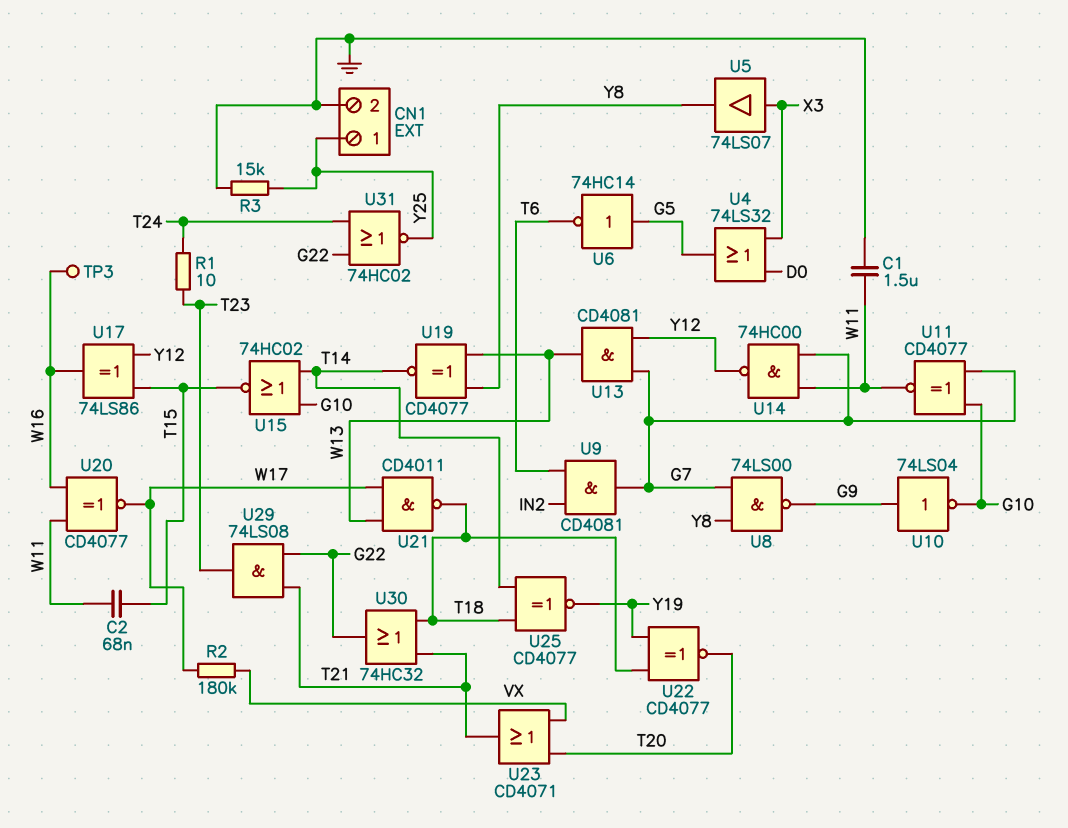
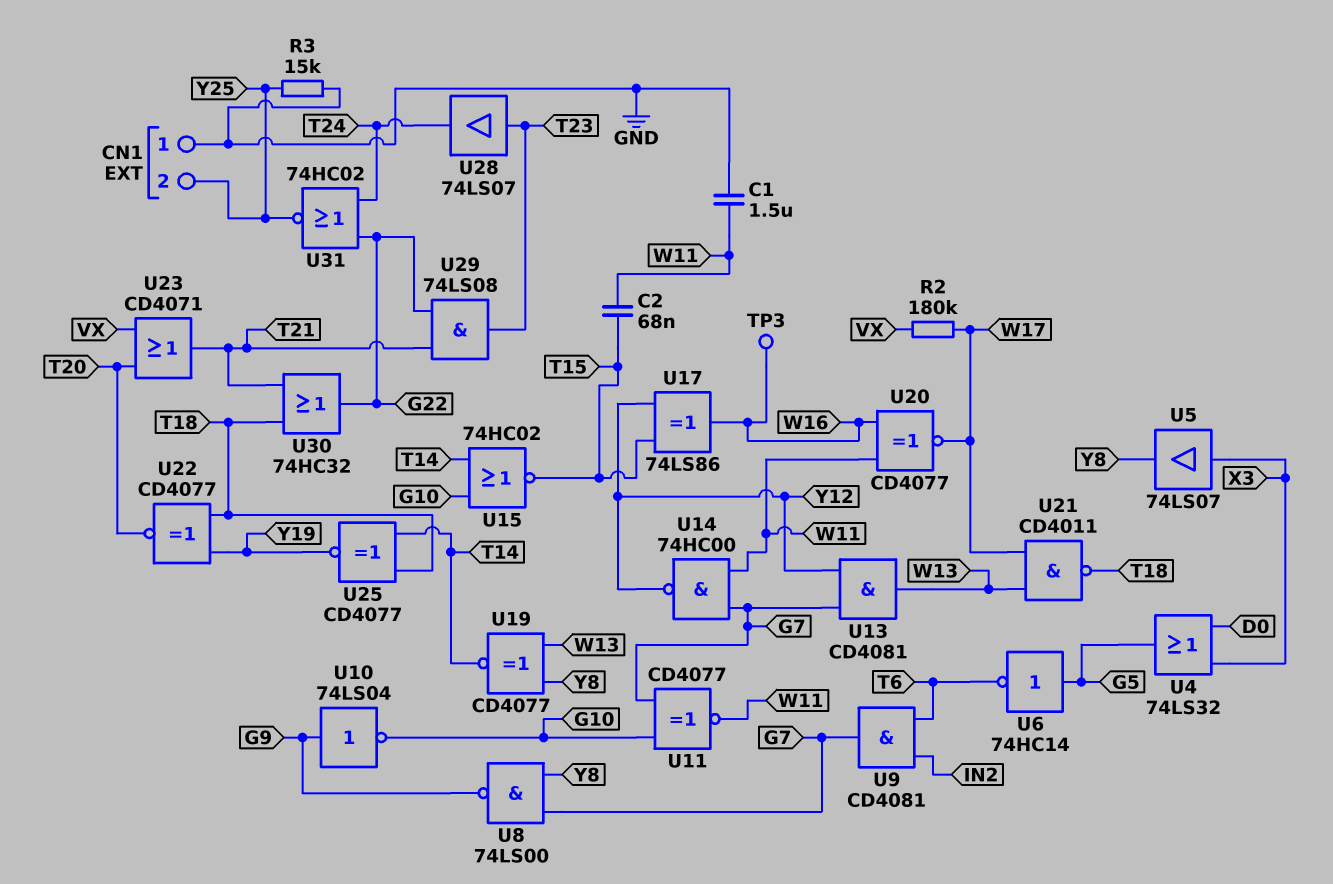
CN1 pin 1: Y25 -> GND
CN1 pin 2: GND -> Y25
R1: 10 (T23, T24) -> none
U28: none -> buffer 74LS07 (in T23, out T24)

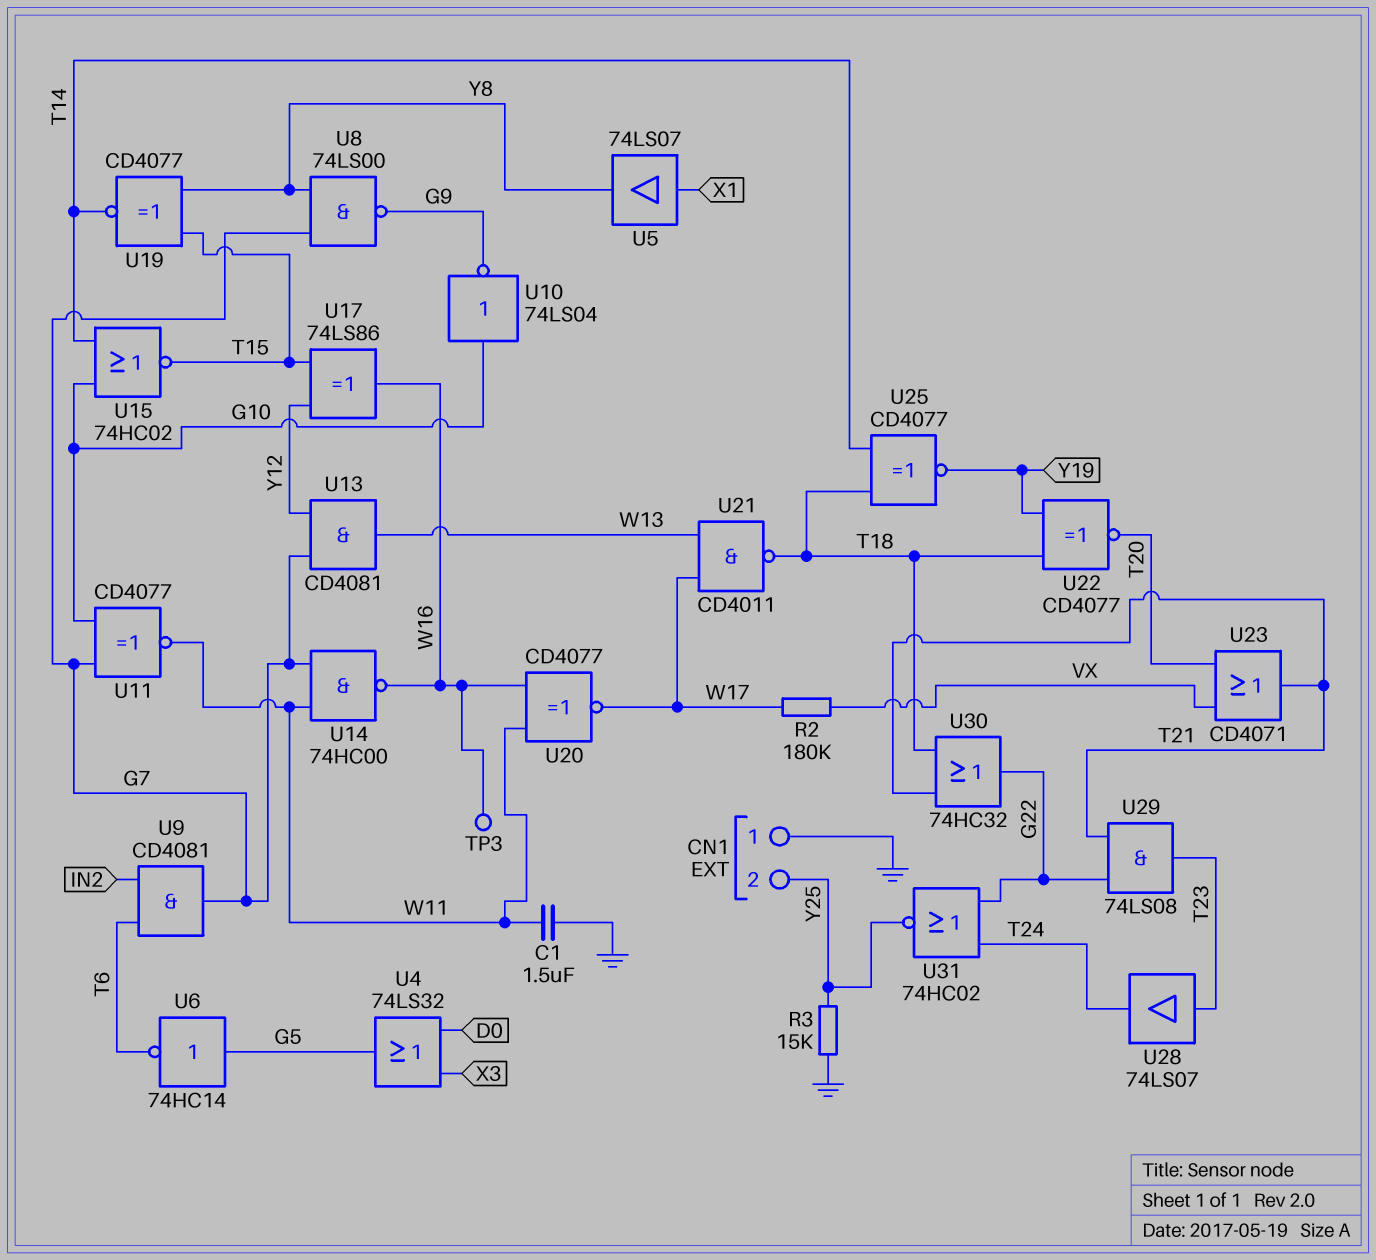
C2: 68nF (T15, W11) -> none
U5: buffer 74LS07 (in X3, out Y8) -> buffer 74LS07 (in X1, out Y8)
U10: NOT 74LS04 (in G9, out G10) -> NOT 74LS04 (in G10, out G9)
U14: NAND 74HC00 (in G7, in W11, out Y12) -> NAND 74HC00 (in G7, in W11, out W16)
U19: XNOR CD4077 (in W13, in Y8, out T14) -> XNOR CD4077 (in T15, in Y8, out T14)

